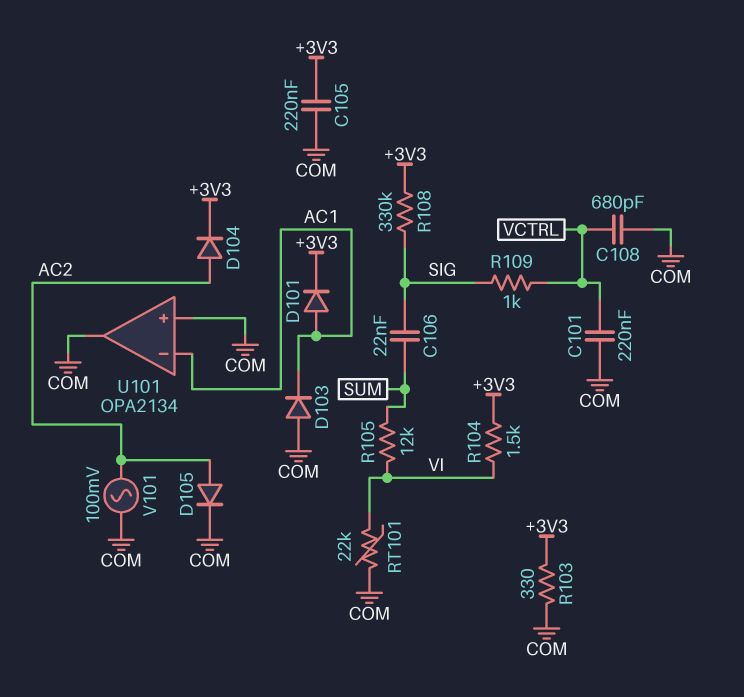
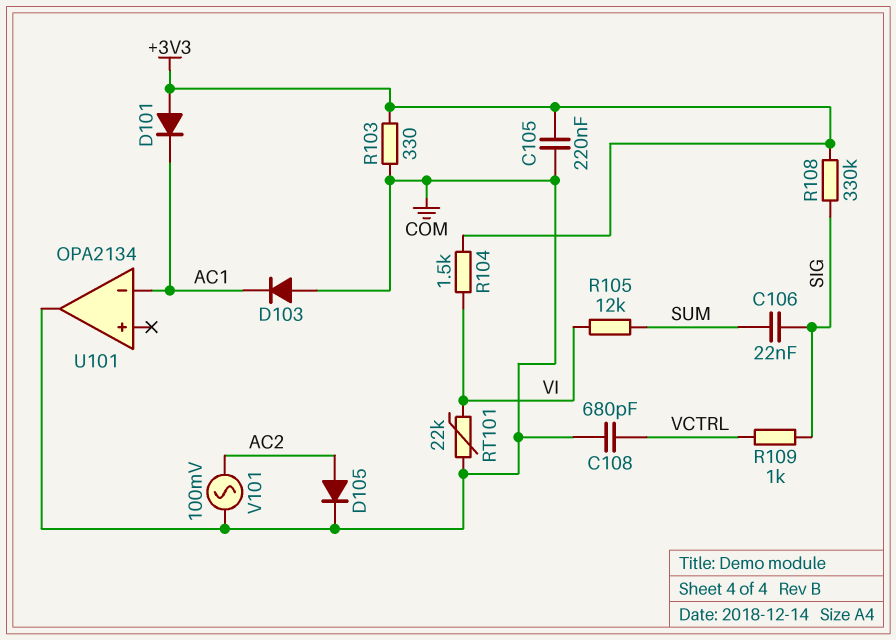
C101: 220nF (COM, VCTRL) -> none
D101: diode (A AC1, K +3V3) -> diode (A +3V3, K AC1)
D104: diode (A AC2, K +3V3) -> none
U101 pin in+: COM -> none

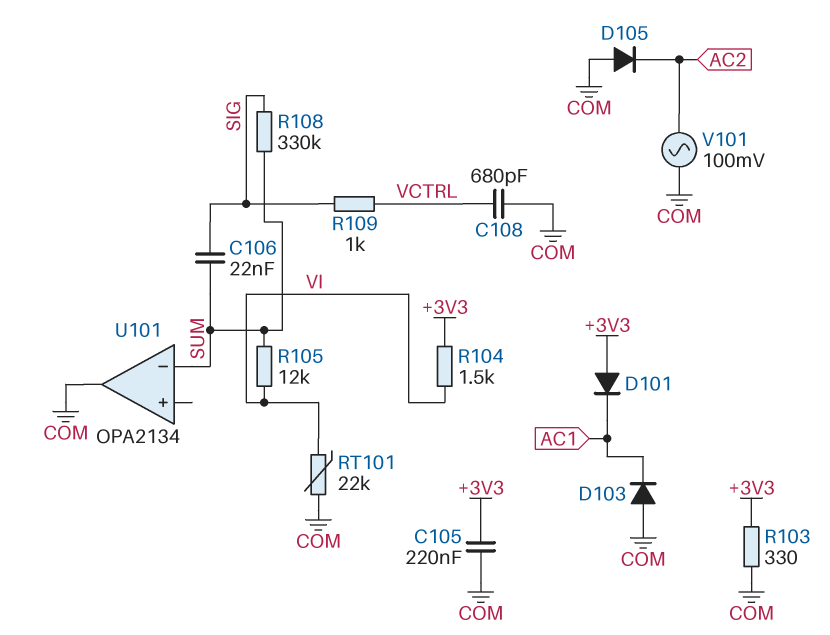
D105: diode (A AC2, K COM) -> diode (A COM, K AC2)
R108: 330k (+3V3, SIG) -> 330k (SIG, SUM)
U101 pin in-: AC1 -> SUM

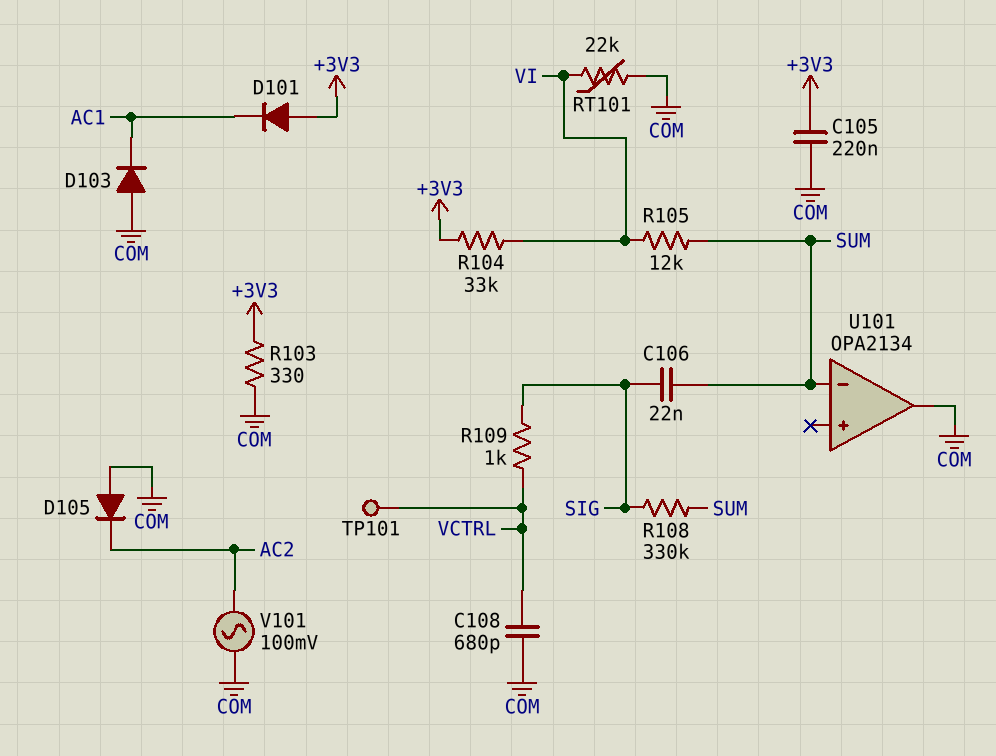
R104: 1.5k (+3V3, VI) -> 33k (+3V3, VI)
TP101: none -> test point (VCTRL)

